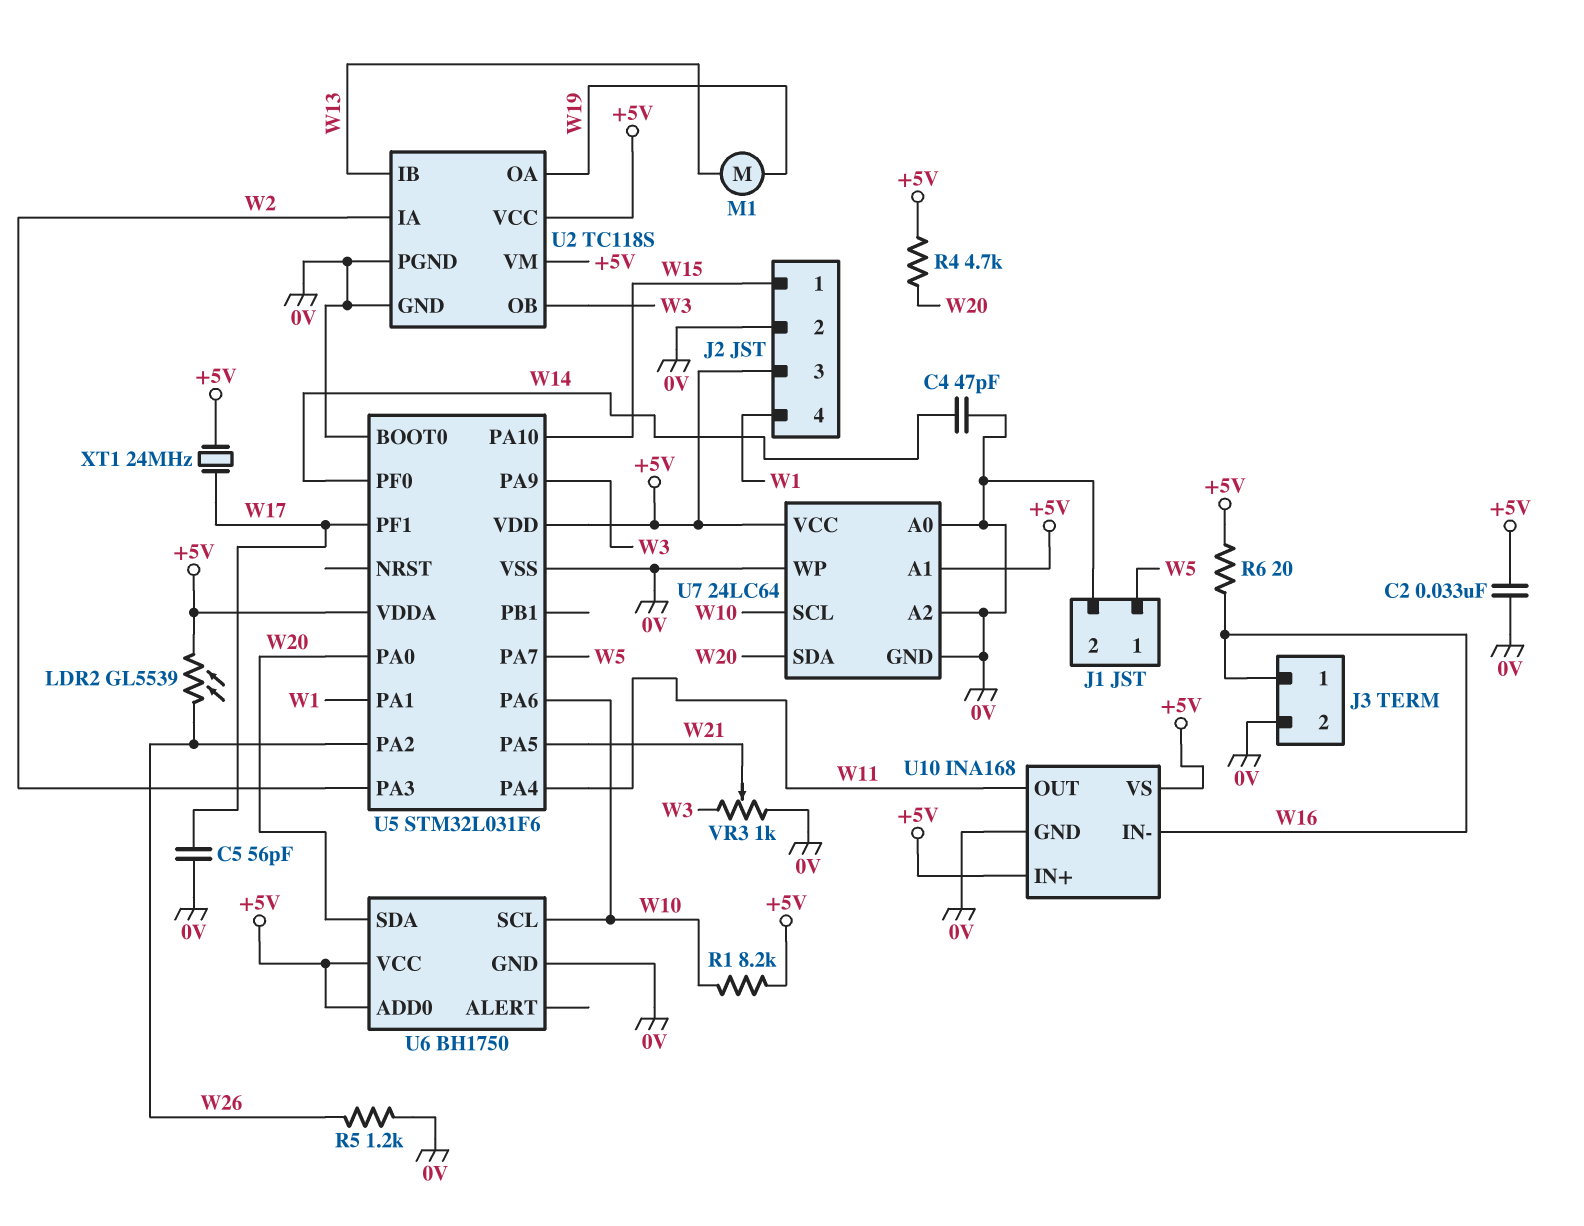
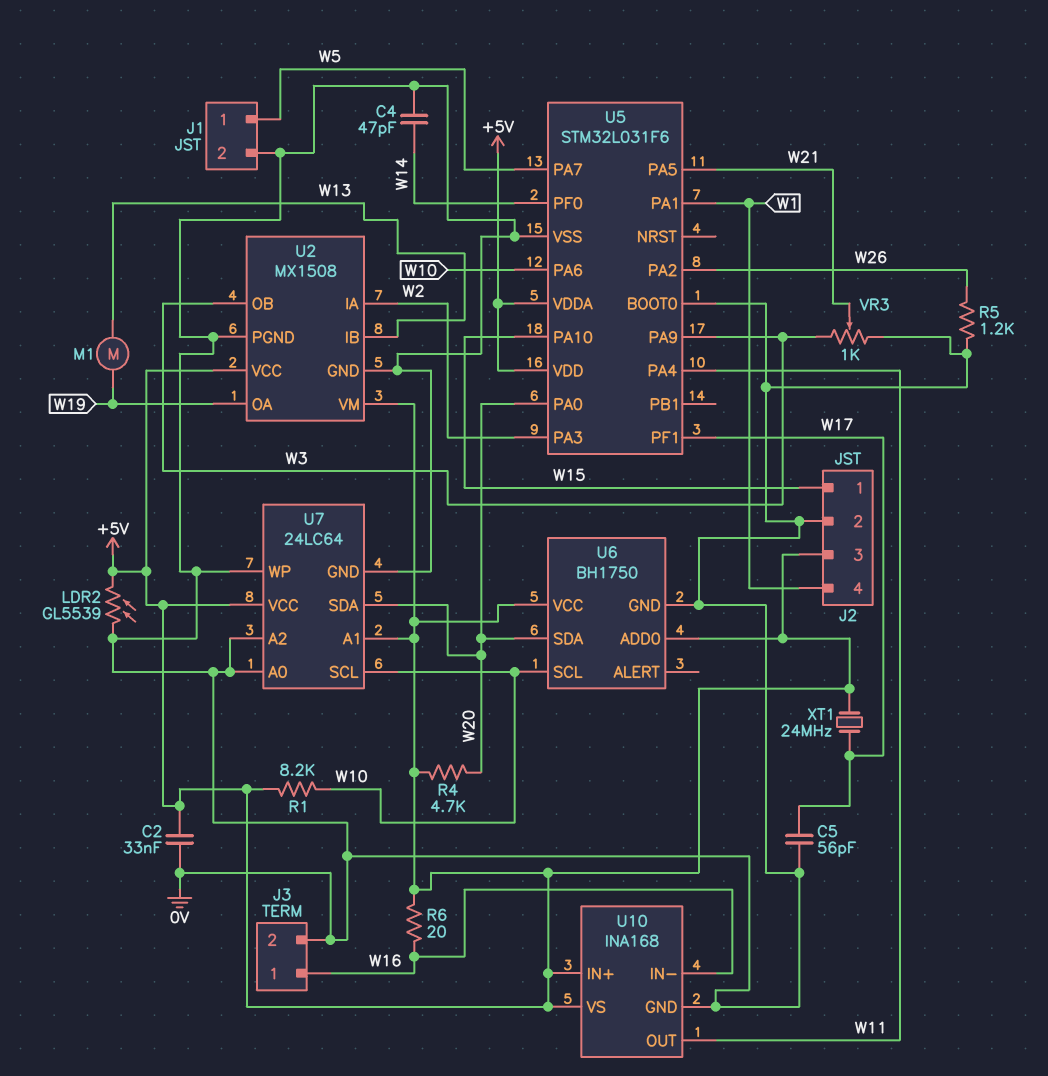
LDR2: GL5539 (+5V, W26) -> GL5539 (+5V, 0V)
U2: TC118S -> MX1508

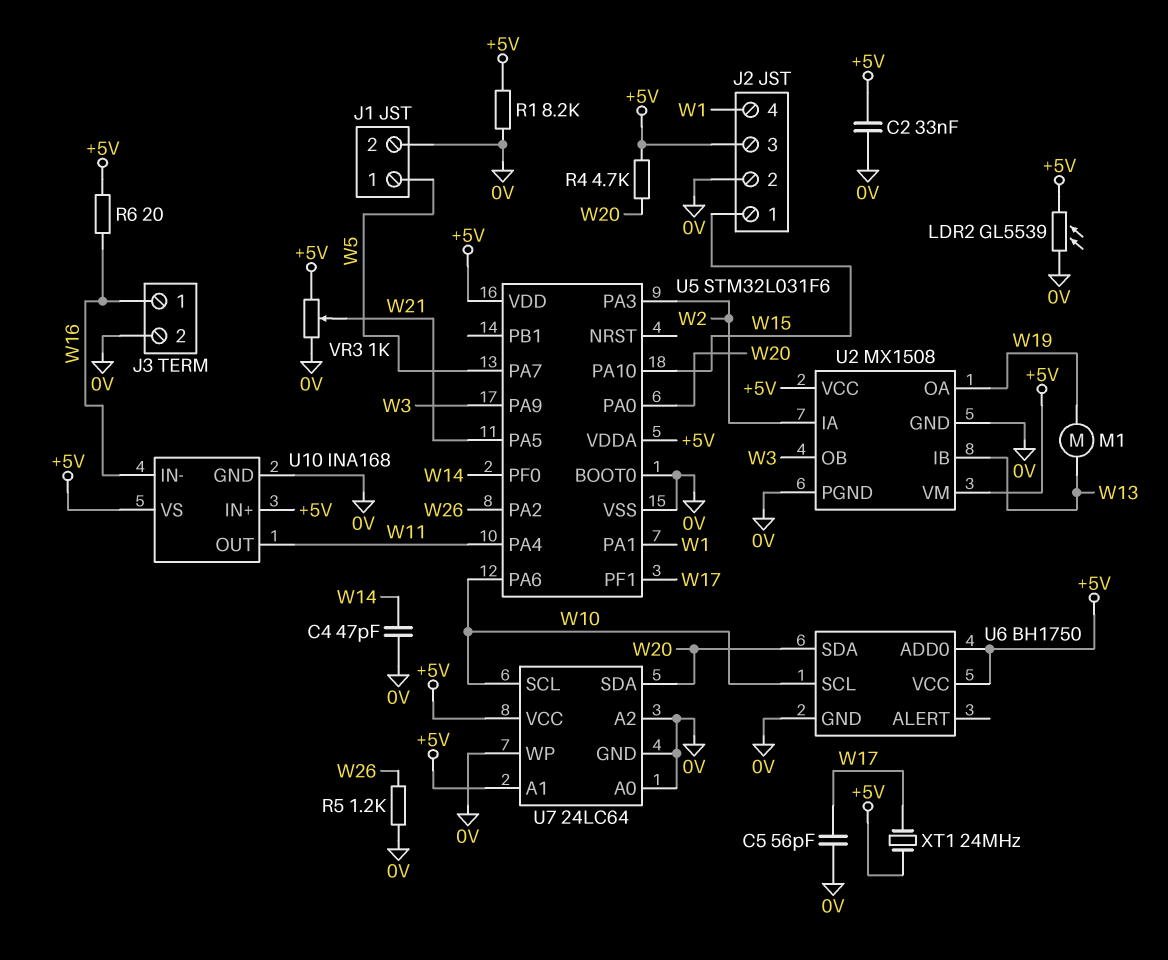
R1: 8.2k (+5V, W10) -> 8.2k (+5V, 0V)
VR3: 1k (0V, W3, wiper W21) -> 1k (+5V, 0V, wiper W21)

